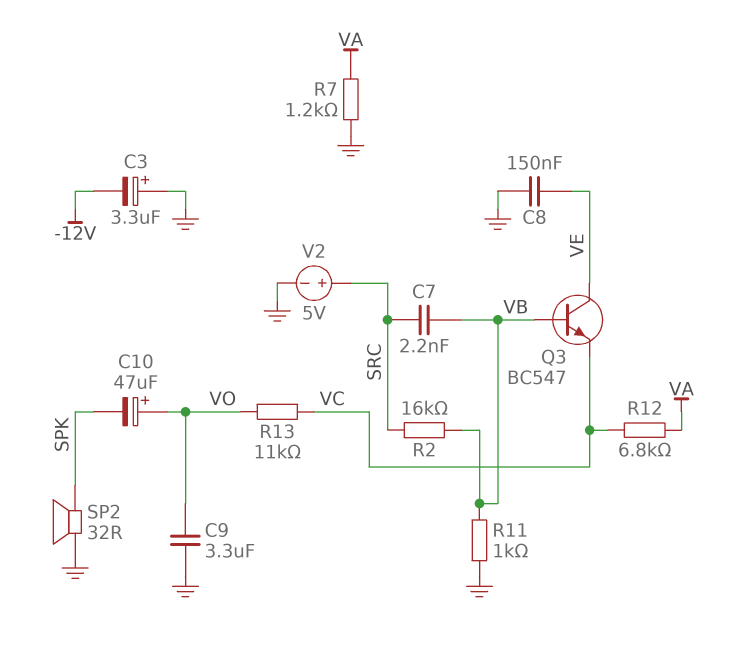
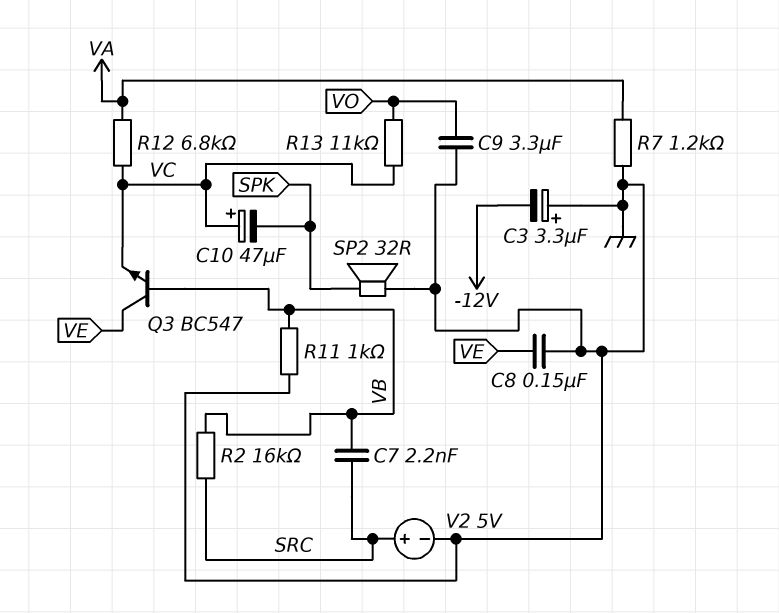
C10: 47uF (plus VO, minus SPK) -> 47uF (plus VC, minus SPK)

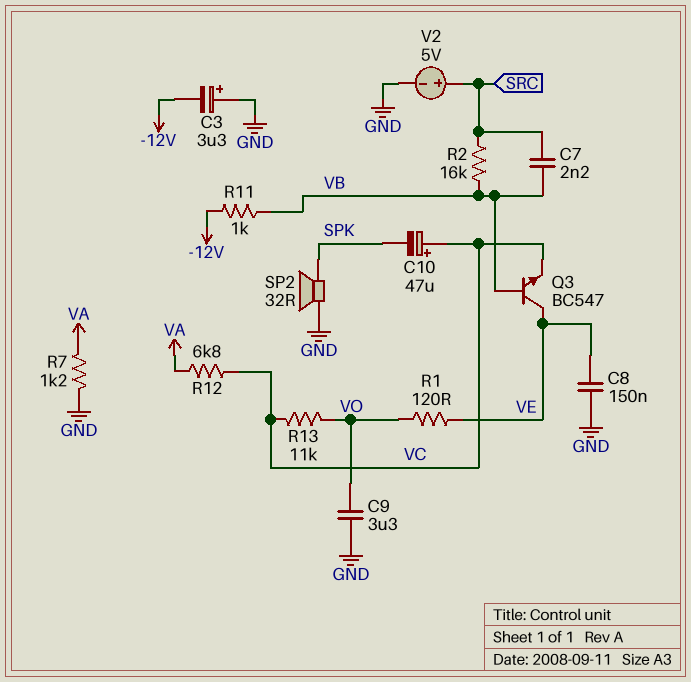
R1: none -> 120 (VE, VO)
R11: 1k (GND, VB) -> 1k (-12V, VB)

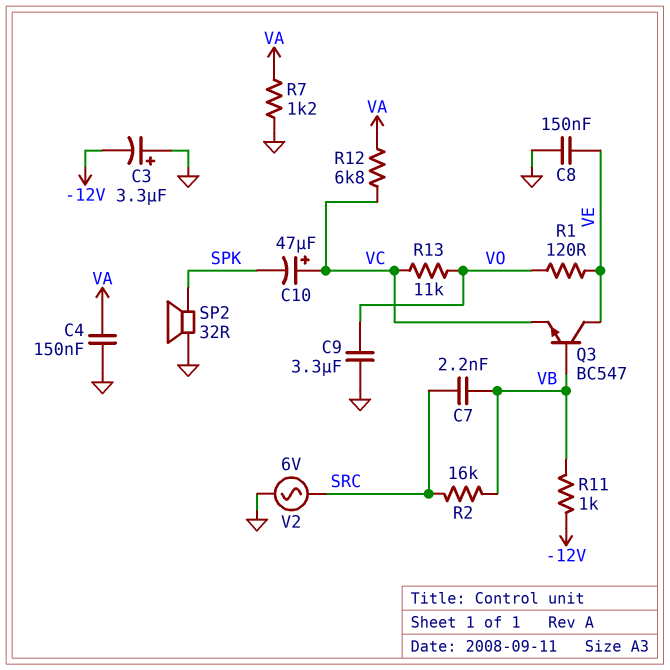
C4: none -> 150nF (GND, VA)
V2: 5V (plus SRC, minus GND) -> AC 6V (GND, SRC)

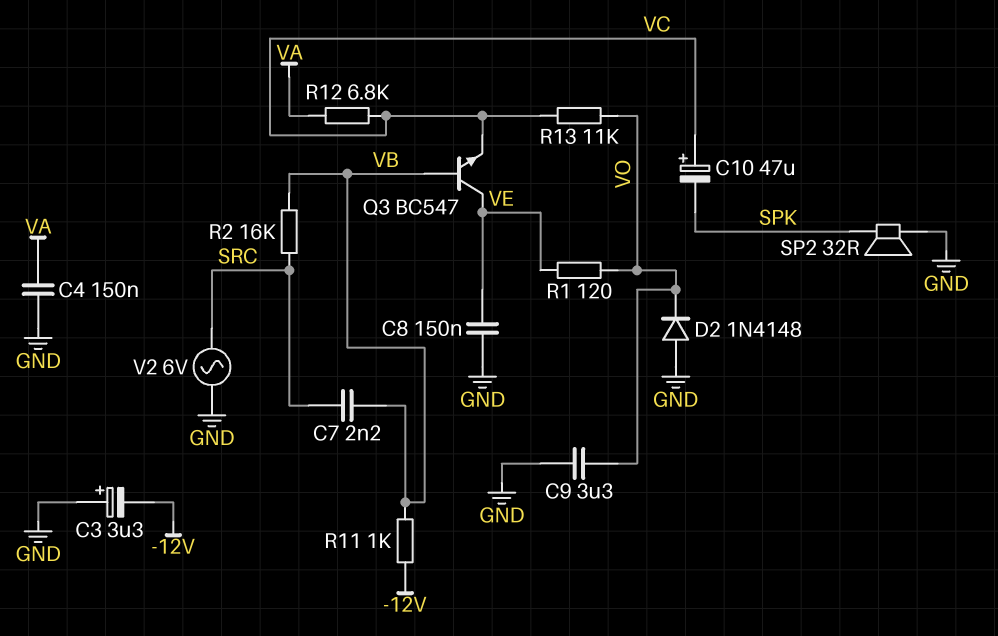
D2: none -> diode 1N4148 (A GND, K VO)
R7: 1.2k (GND, VA) -> none

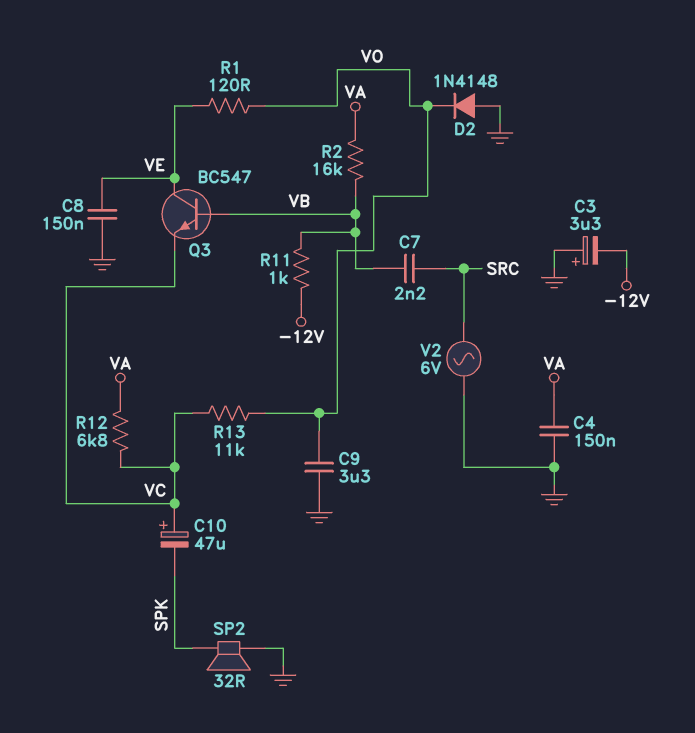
R2: 16k (SRC, VB) -> 16k (VA, VB)

